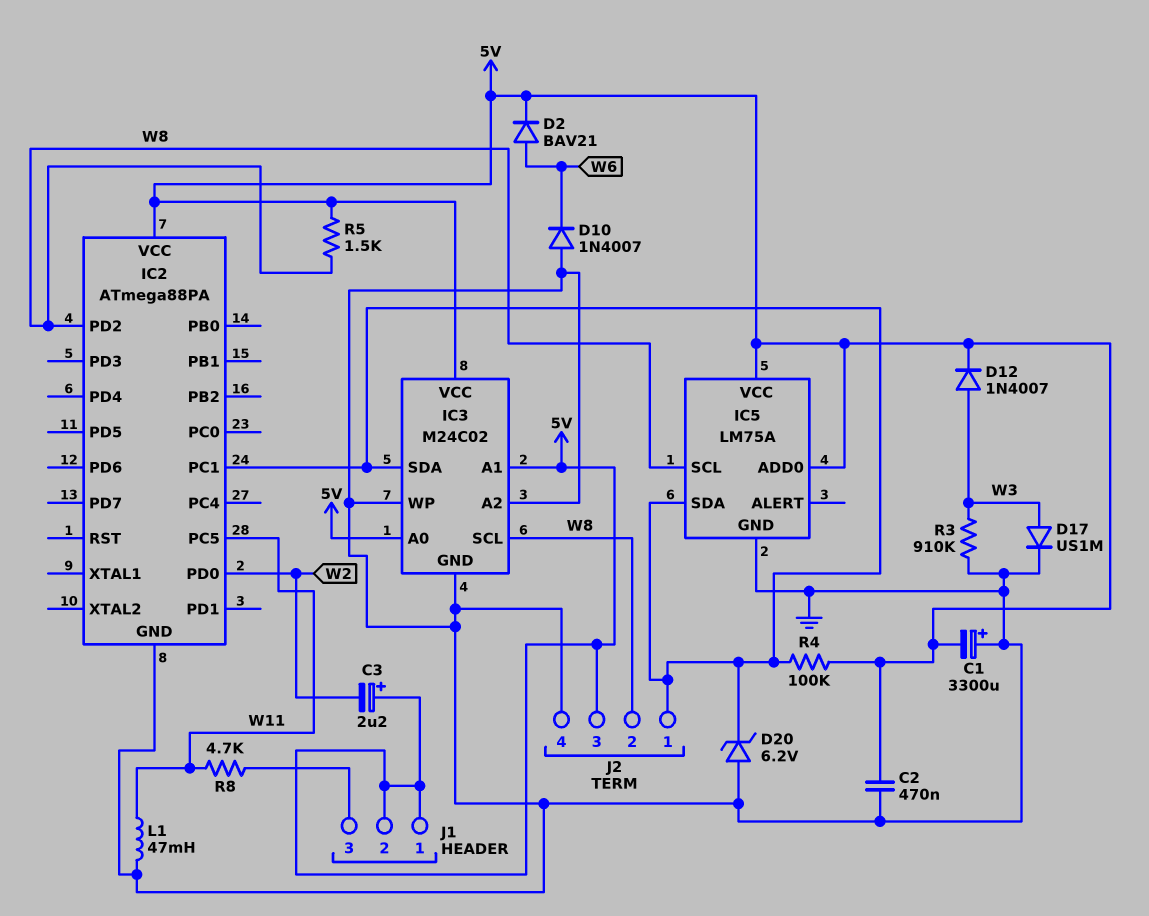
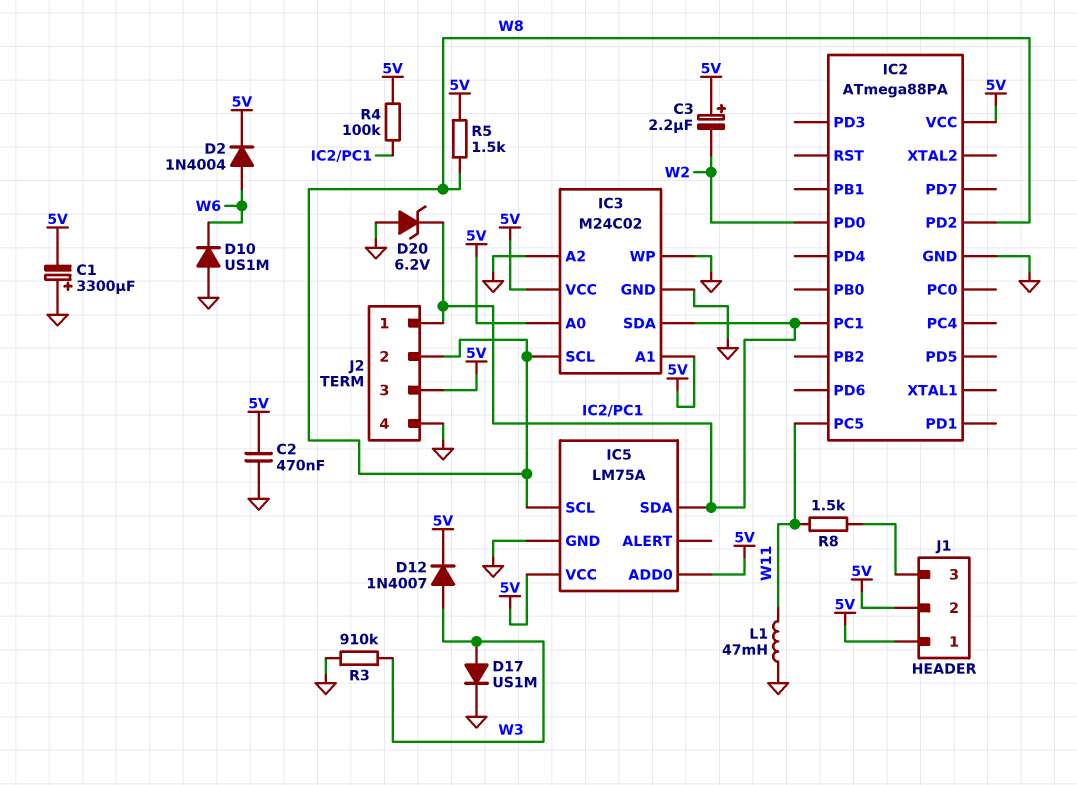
D2: diode BAV21 (A W6, K 5V) -> diode 1N4004 (A W6, K 5V)
D10: diode 1N4007 (A GND, K W6) -> diode US1M (A GND, K W6)
R8: 4.7k (J1/3, W11) -> 1.5k (J1/3, W11)

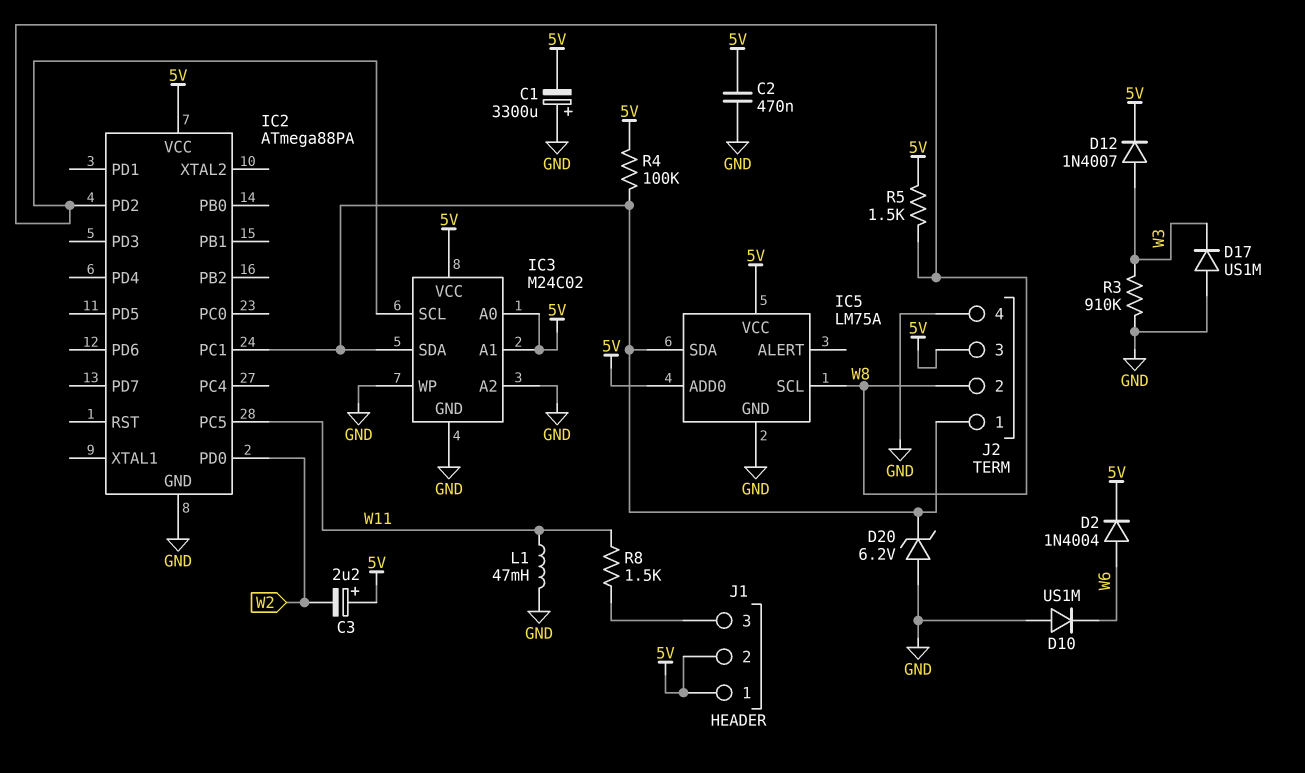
D17: diode US1M (A W3, K GND) -> diode US1M (A GND, K W3)

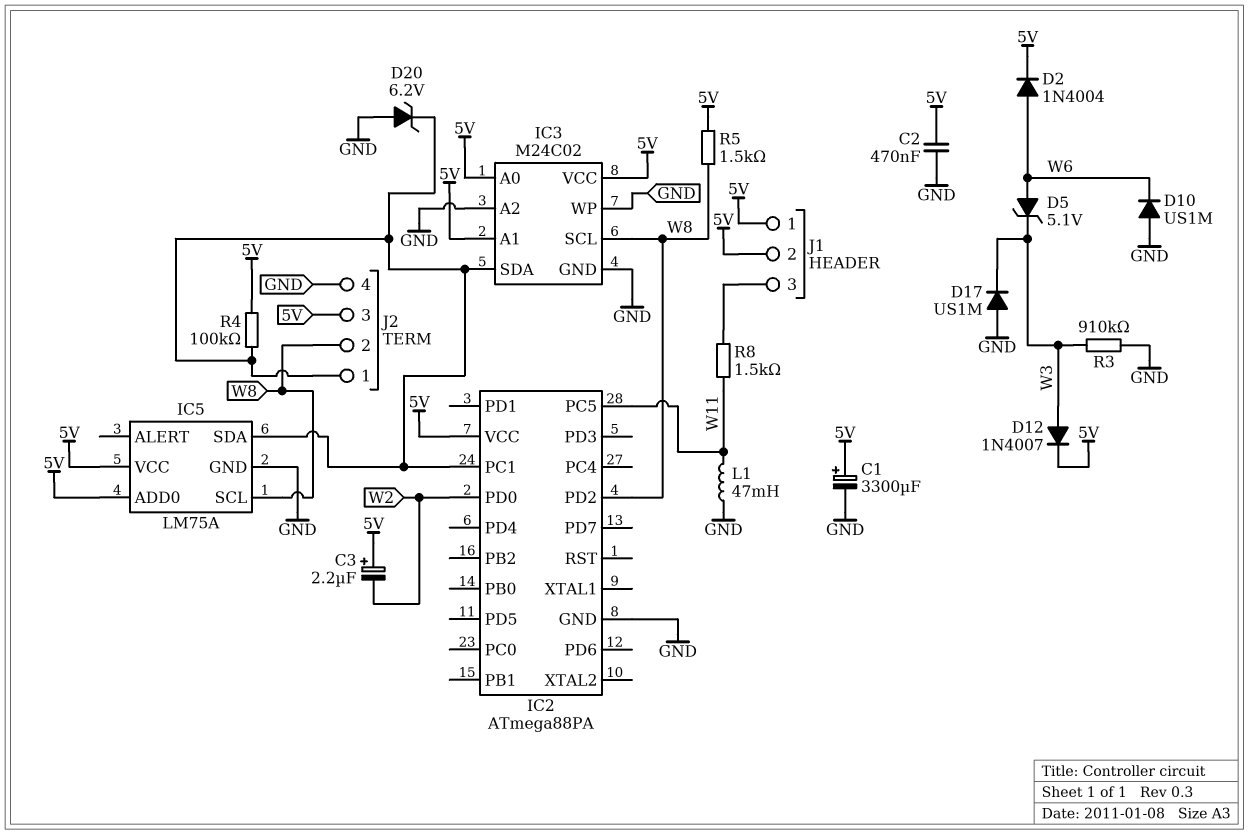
C1: 3300uF (plus GND, minus 5V) -> 3300uF (plus 5V, minus GND)
D5: none -> zener 5.1V (A W6, K W3)

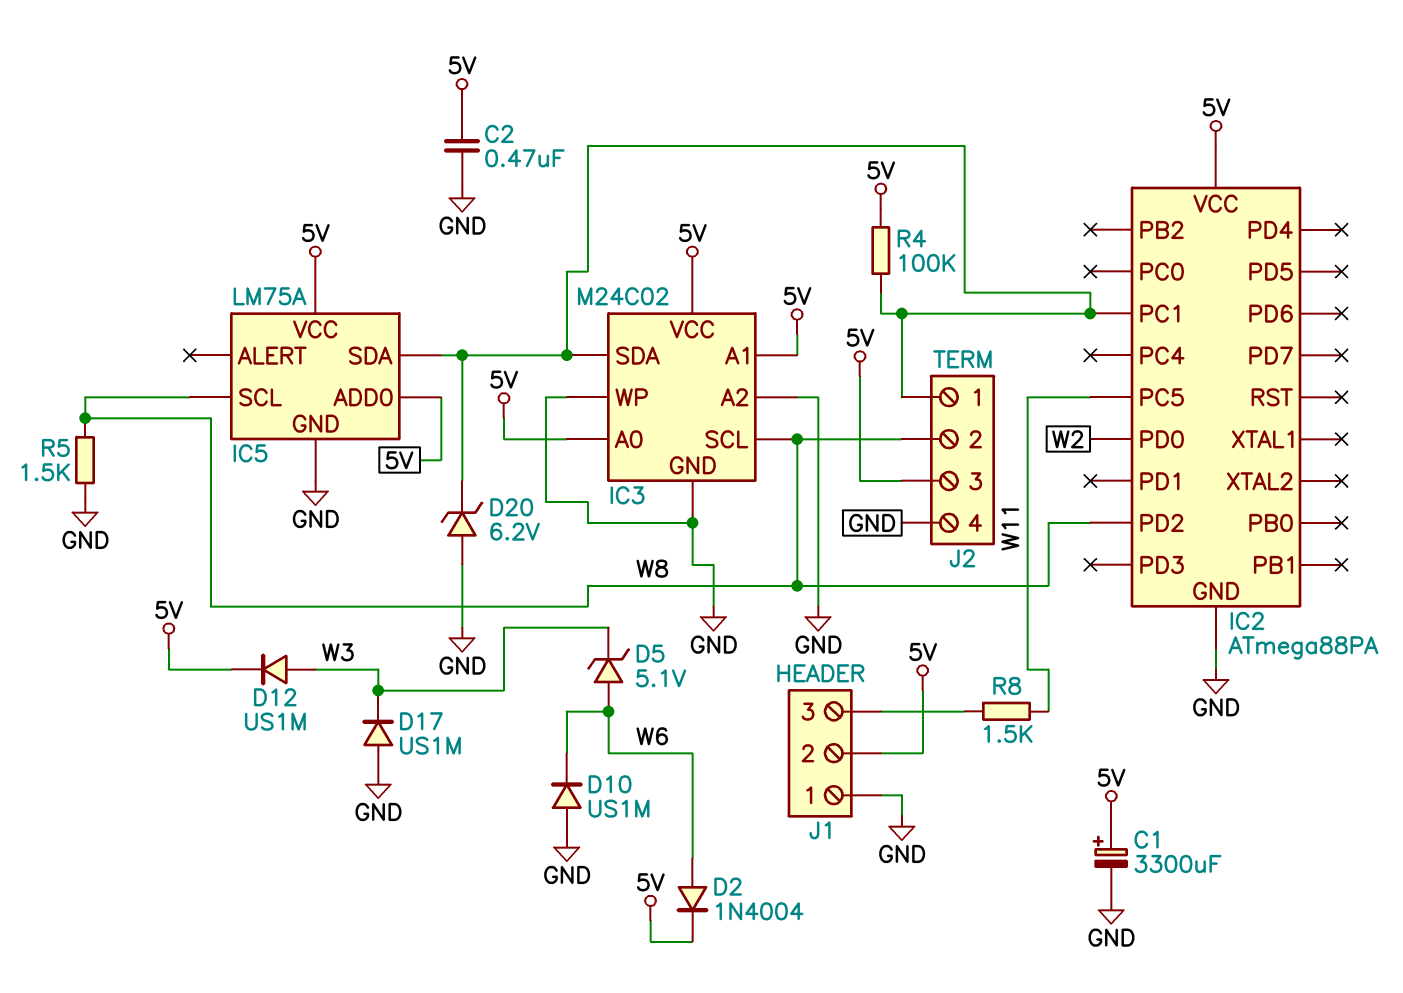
C3: 2.2uF (plus 5V, minus W2) -> none
D12: diode 1N4007 (A W3, K 5V) -> diode US1M (A W3, K 5V)
J1 pin 1: 5V -> GND
L1: 47mH (GND, W11) -> none
R3: 910k (GND, W3) -> none
R5: 1.5k (5V, W8) -> 1.5k (GND, W8)

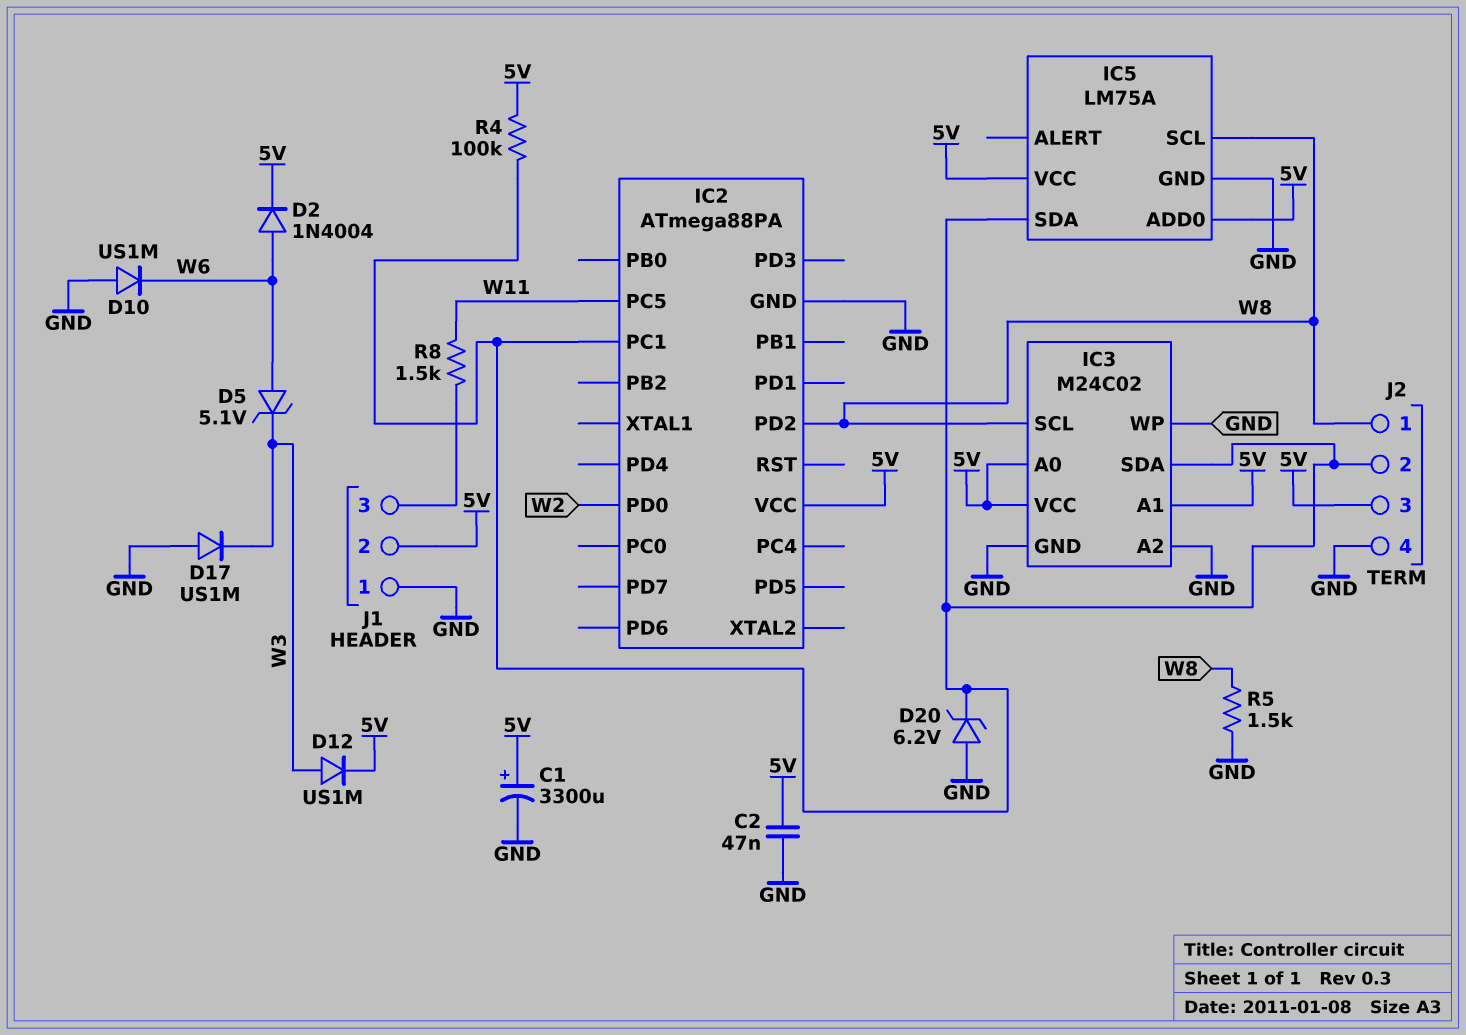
C2: 470nF (5V, GND) -> 47nF (5V, GND)
J2 pin 1: IC2/PC1 -> W8
J2 pin 2: W8 -> IC2/PC1

